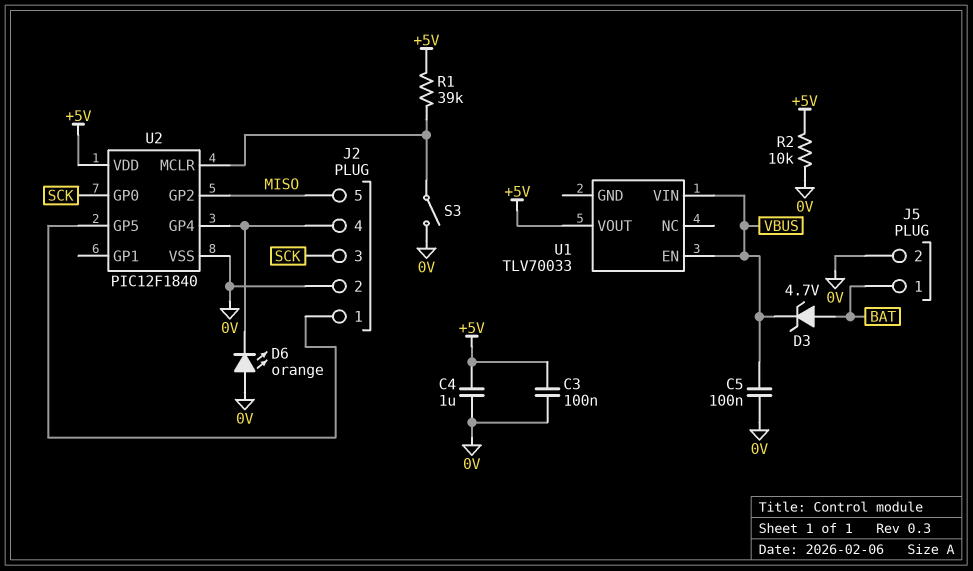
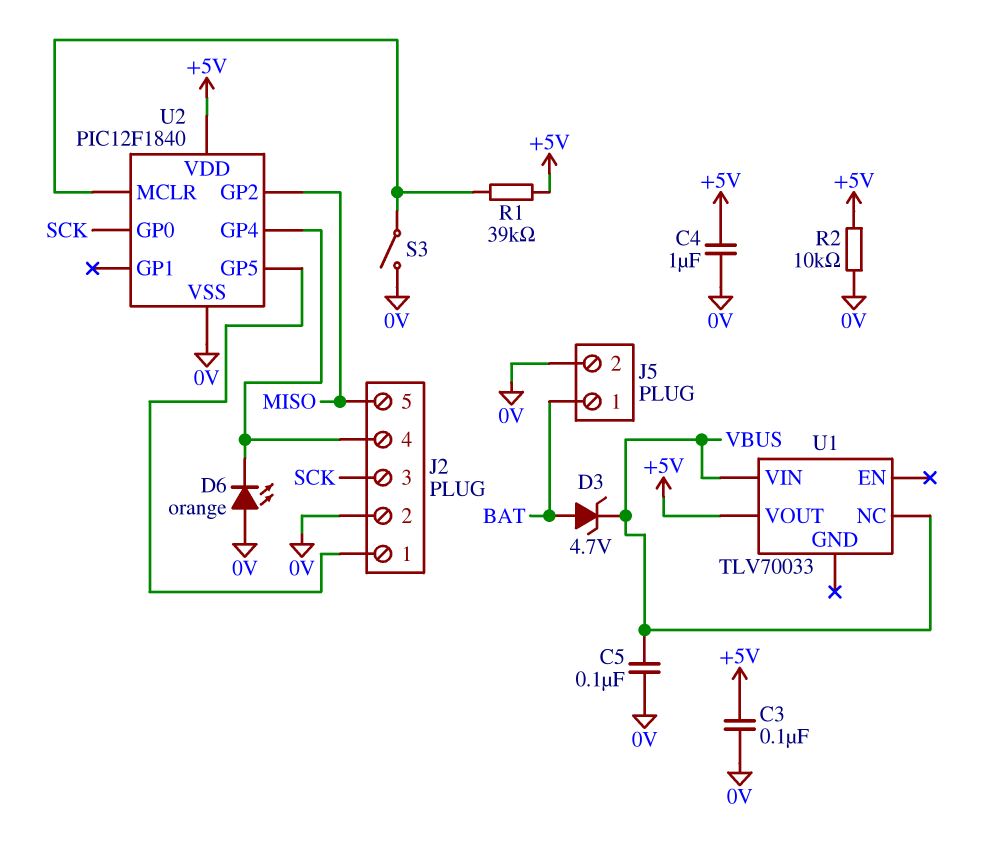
U1 pin EN: VBUS -> none
U1 pin NC: none -> VBUS

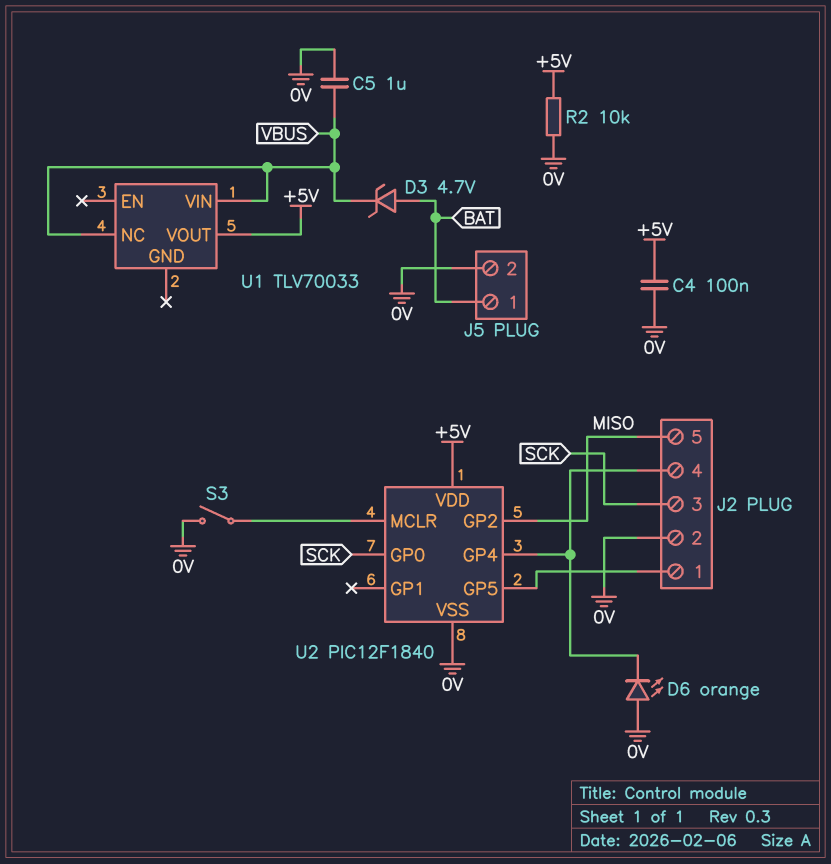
C3: 100nF (+5V, 0V) -> none
C4: 1uF (+5V, 0V) -> 100nF (+5V, 0V)
C5: 100nF (0V, VBUS) -> 1uF (0V, VBUS)
R1: 39k (+5V, U2/MCLR) -> none

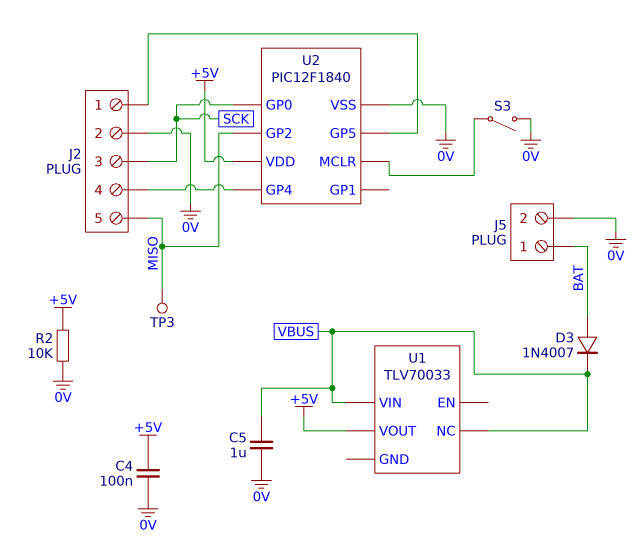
D3: zener 4.7V (A BAT, K VBUS) -> diode 1N4007 (A BAT, K VBUS)
D6: LED orange (A 0V, K J2/4) -> none
TP3: none -> test point (MISO)

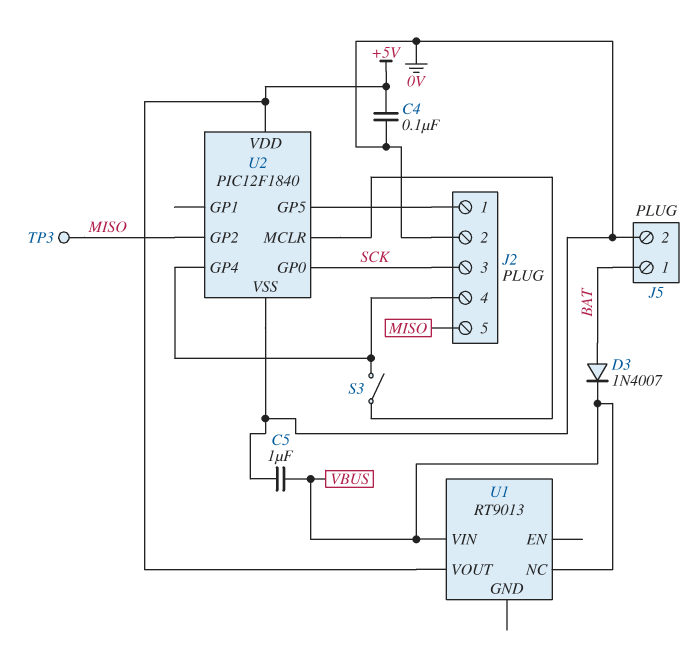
R2: 10k (+5V, 0V) -> none
S3: switch (0V, U2/MCLR) -> switch (J2/4, U2/MCLR)
U1: TLV70033 -> RT9013

